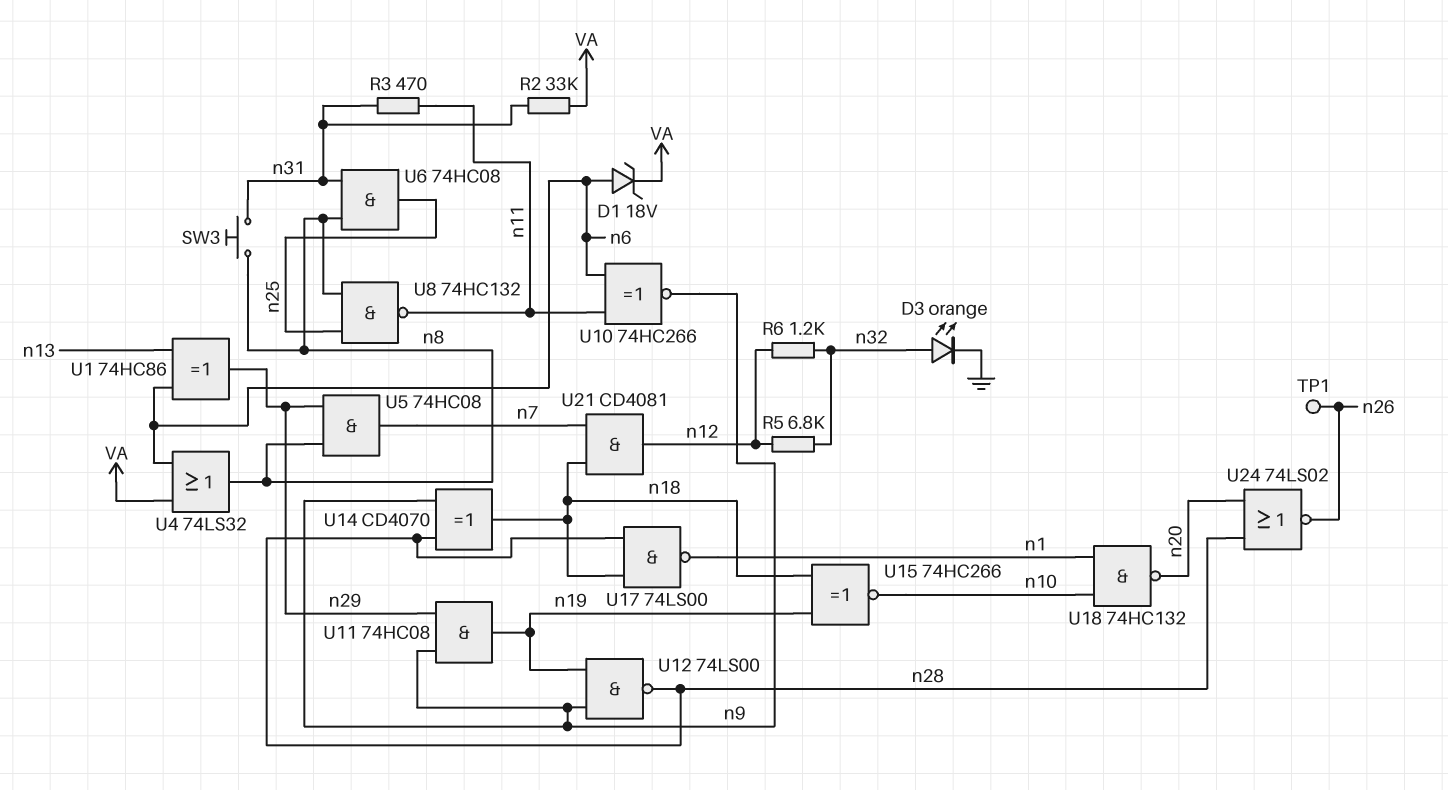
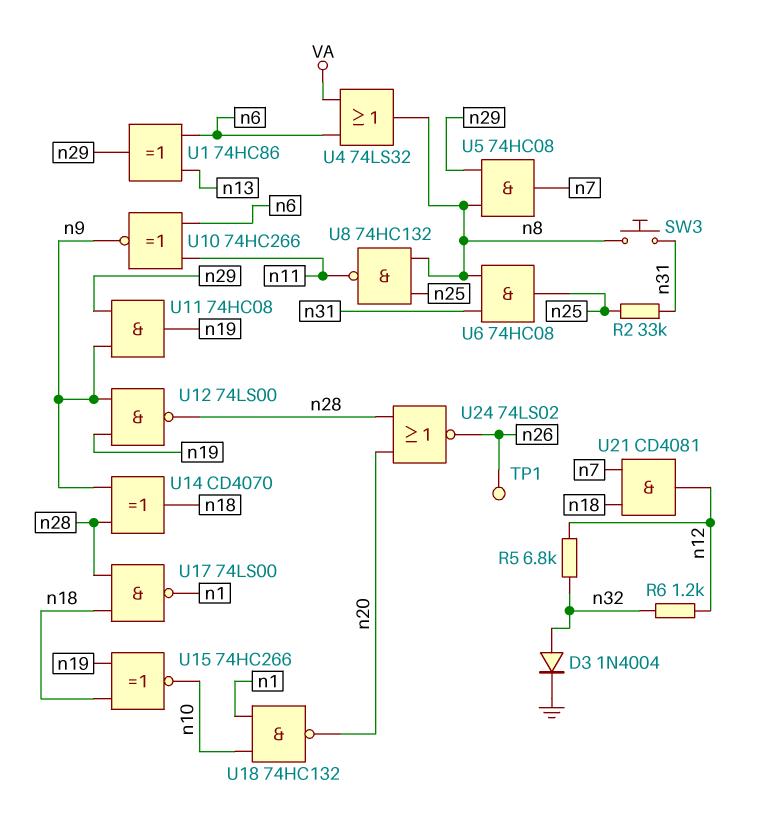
D1: zener 18V (A n6, K VA) -> none
D3: LED orange (A n32, K GND) -> diode 1N4004 (A n32, K GND)
R2: 33k (VA, n31) -> 33k (n25, n31)
R3: 470 (n11, n31) -> none

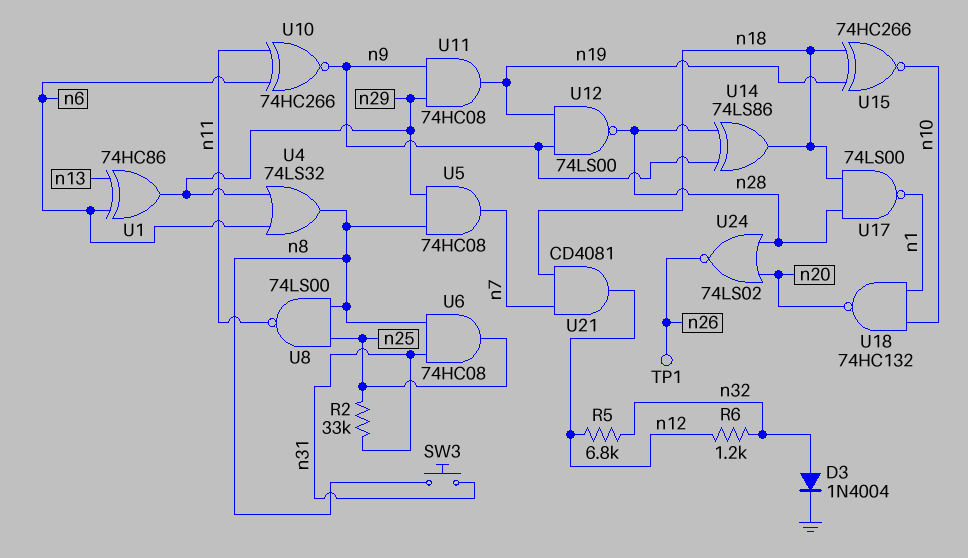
U4: OR 74LS32 (in VA, in n6, out n8) -> OR 74LS32 (in n6, in n29, out n8)
U8: NAND 74HC132 (in n8, in n25, out n11) -> NAND 74LS00 (in n8, in n25, out n11)
U14: XOR CD4070 (in n9, in n28, out n18) -> XOR 74LS86 (in n9, in n28, out n18)

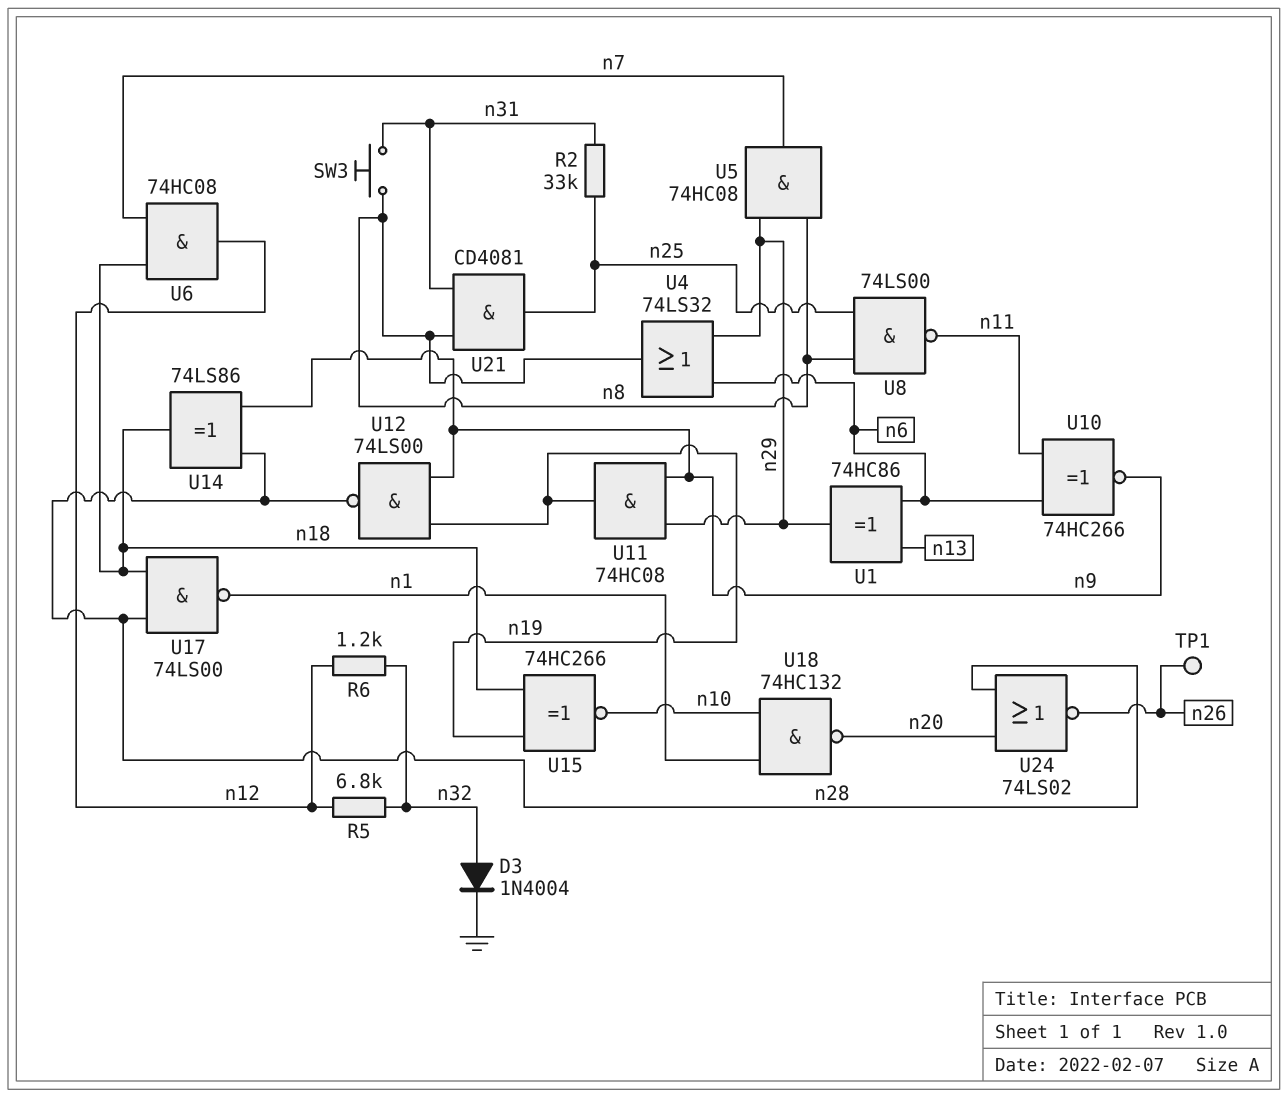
U6: AND 74HC08 (in n8, in n31, out n25) -> AND 74HC08 (in n7, in n18, out n12)
U21: AND CD4081 (in n7, in n18, out n12) -> AND CD4081 (in n8, in n31, out n25)

